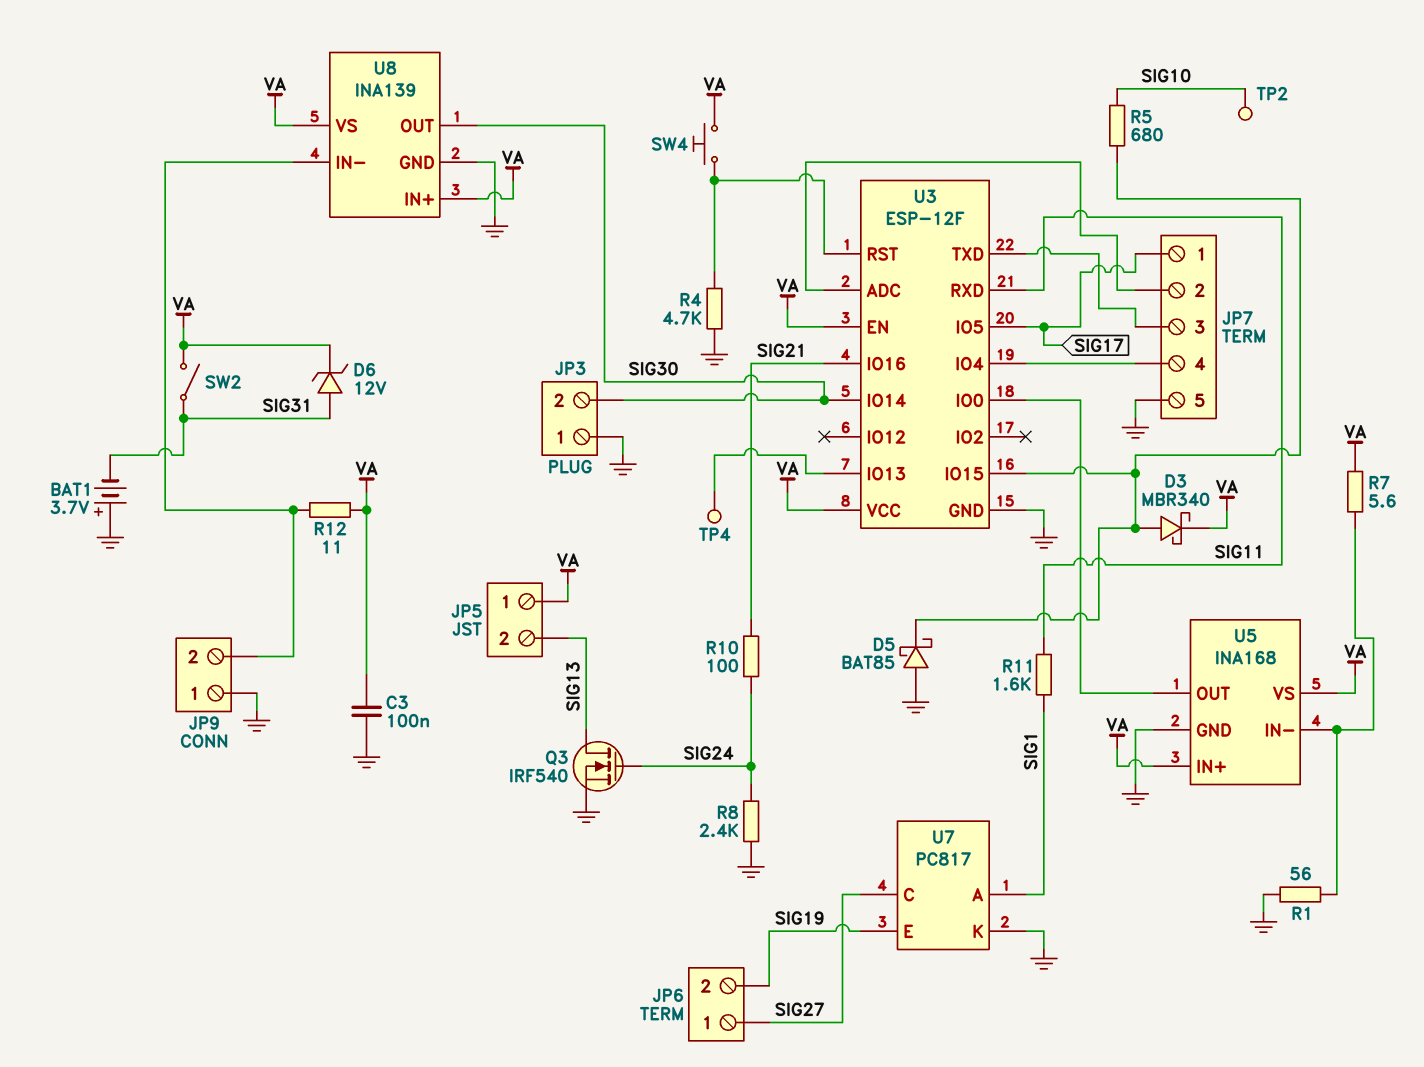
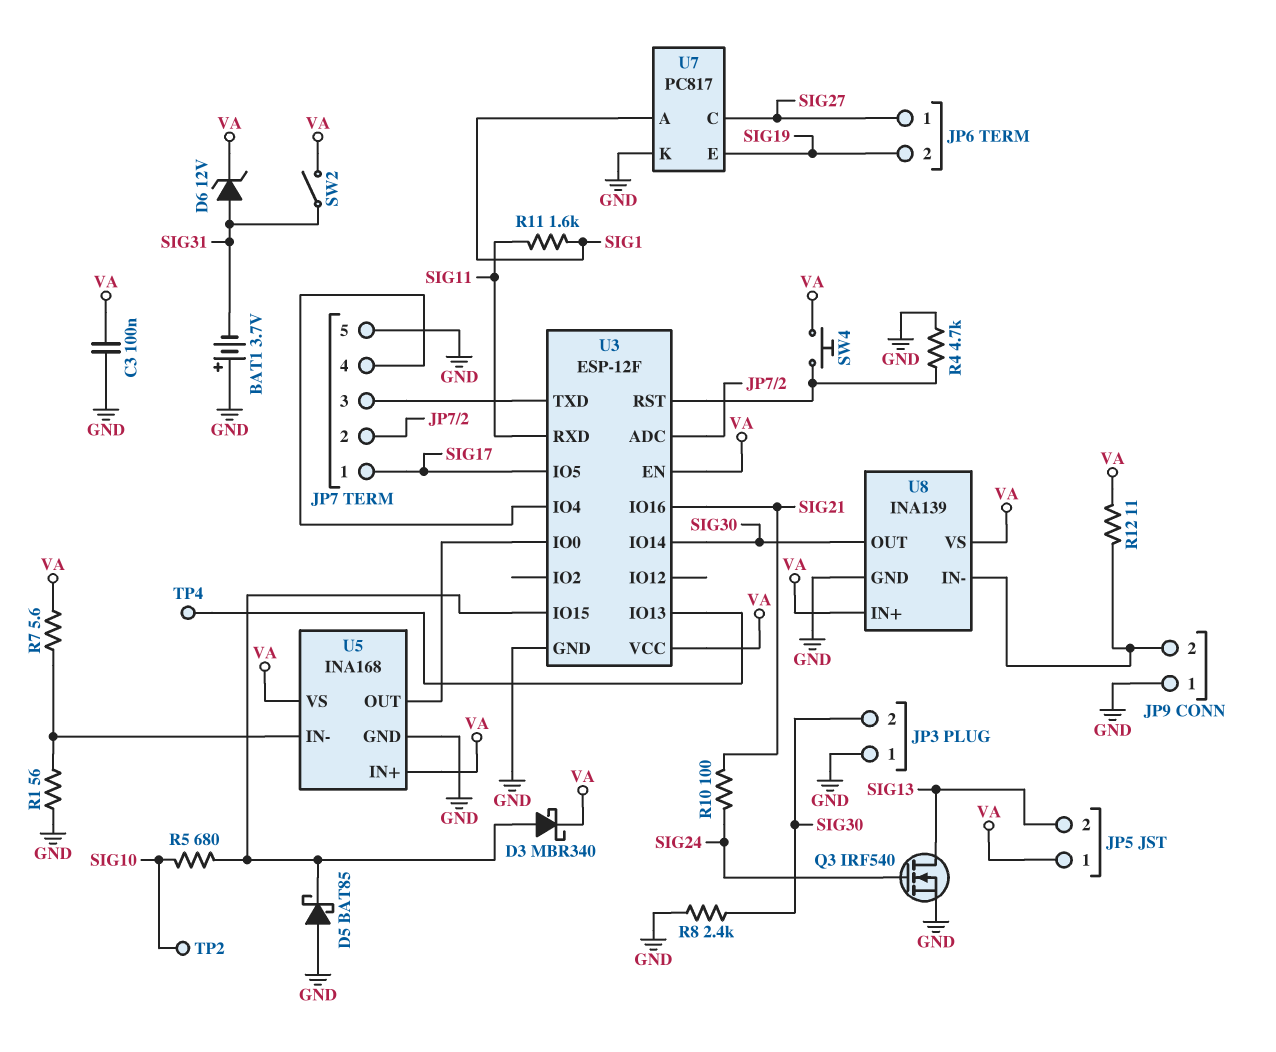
R8: 2.4k (GND, SIG24) -> 2.4k (GND, SIG30)

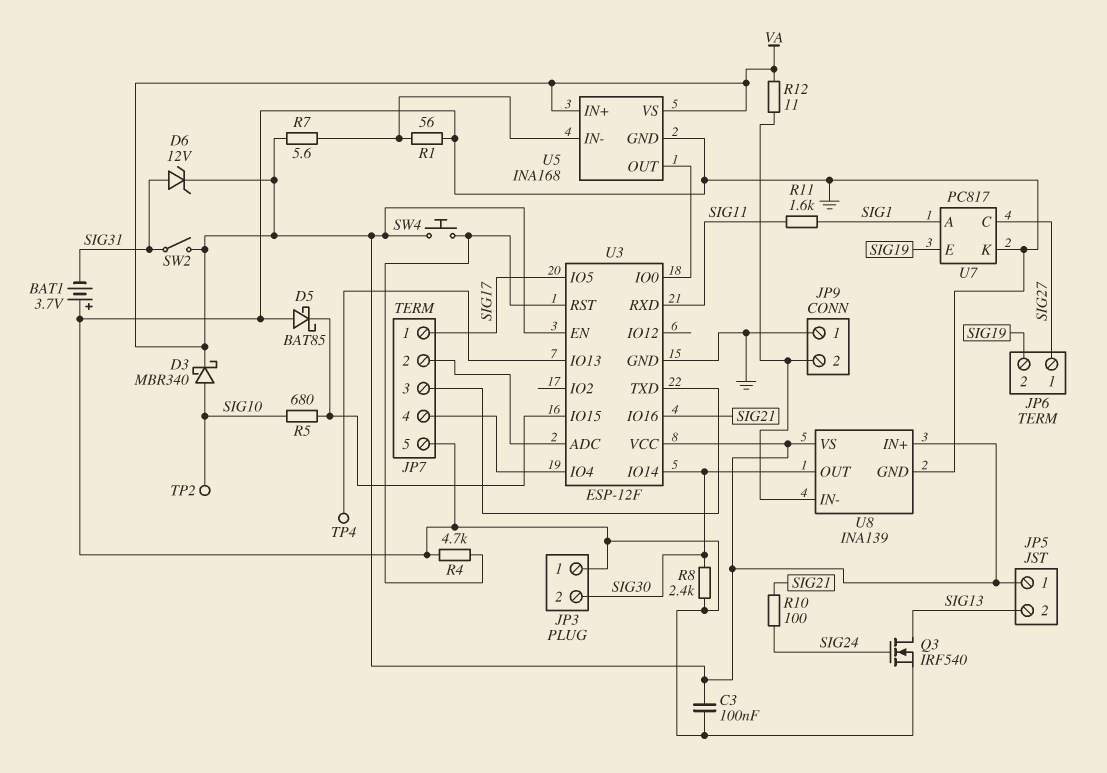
D3: schottky MBR340 (A U3/IO15, K VA) -> schottky MBR340 (A SIG10, K VA)

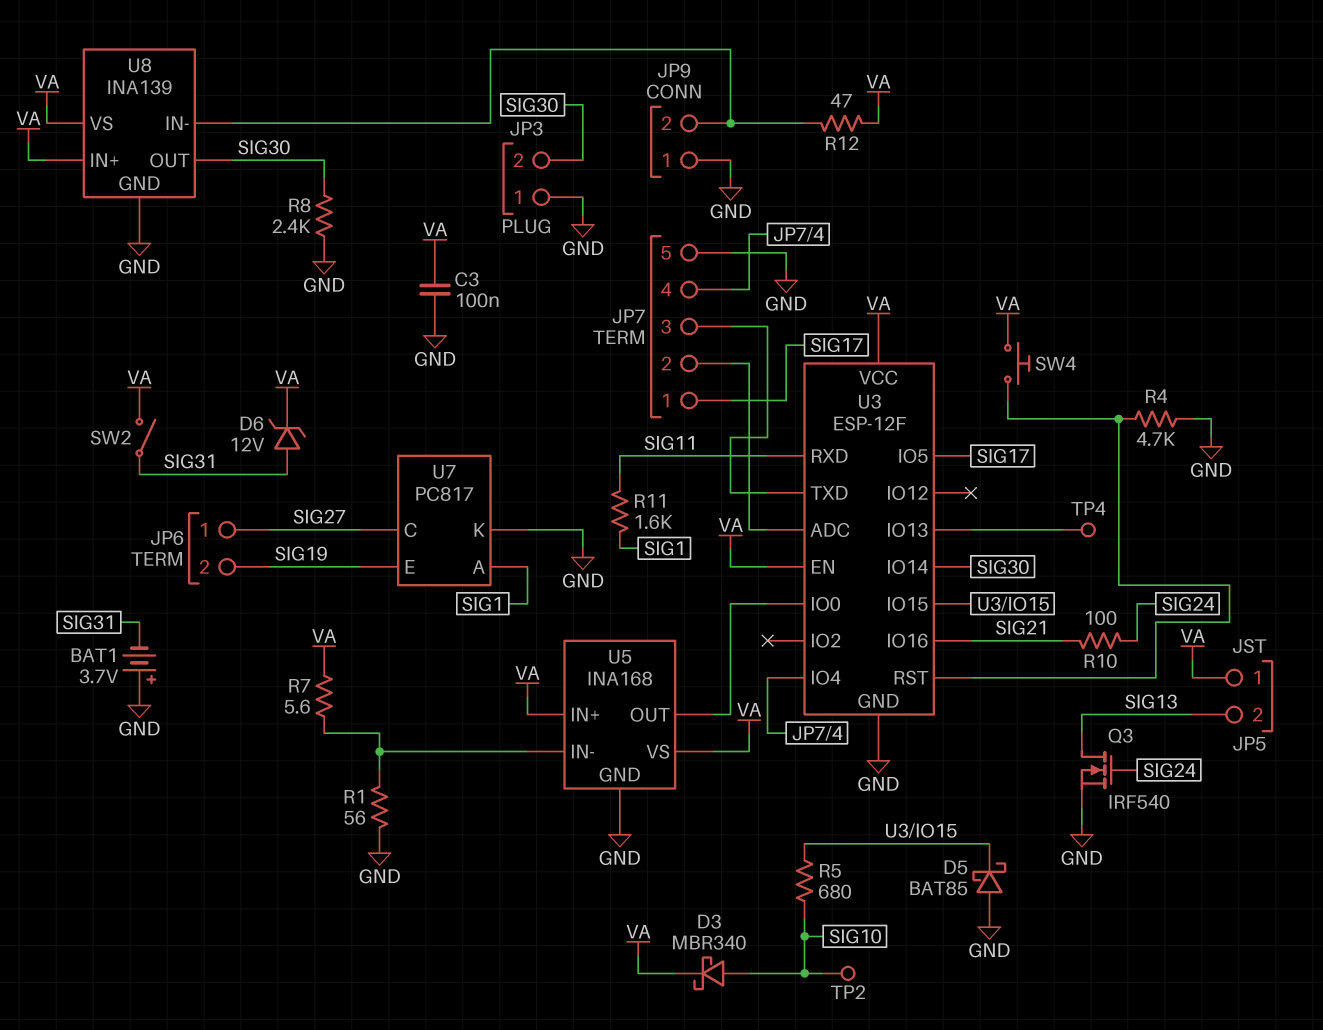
R12: 11 (JP9/2, VA) -> 47 (JP9/2, VA)

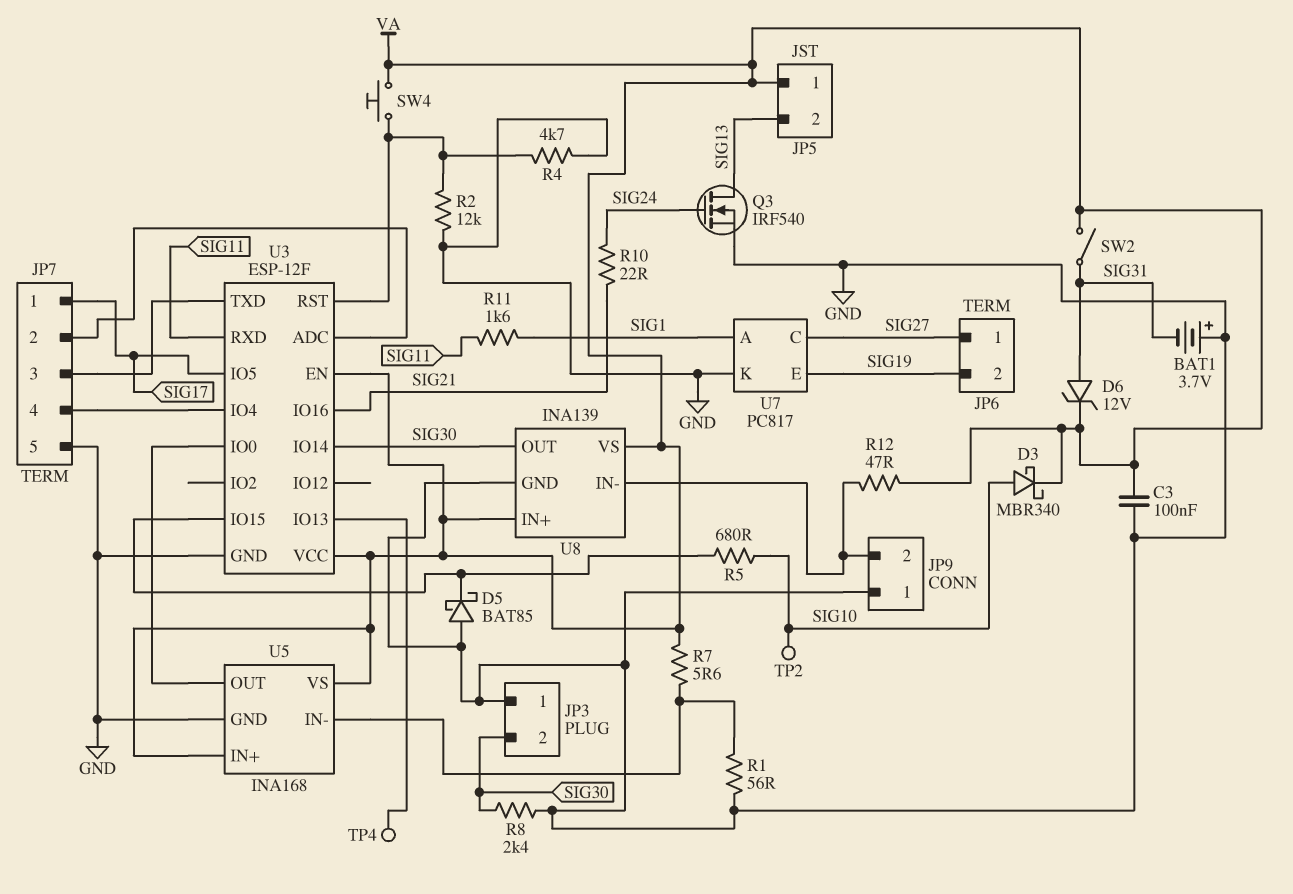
R2: none -> 12k (GND, U3/RST)
R10: 100 (SIG21, SIG24) -> 22 (SIG21, SIG24)

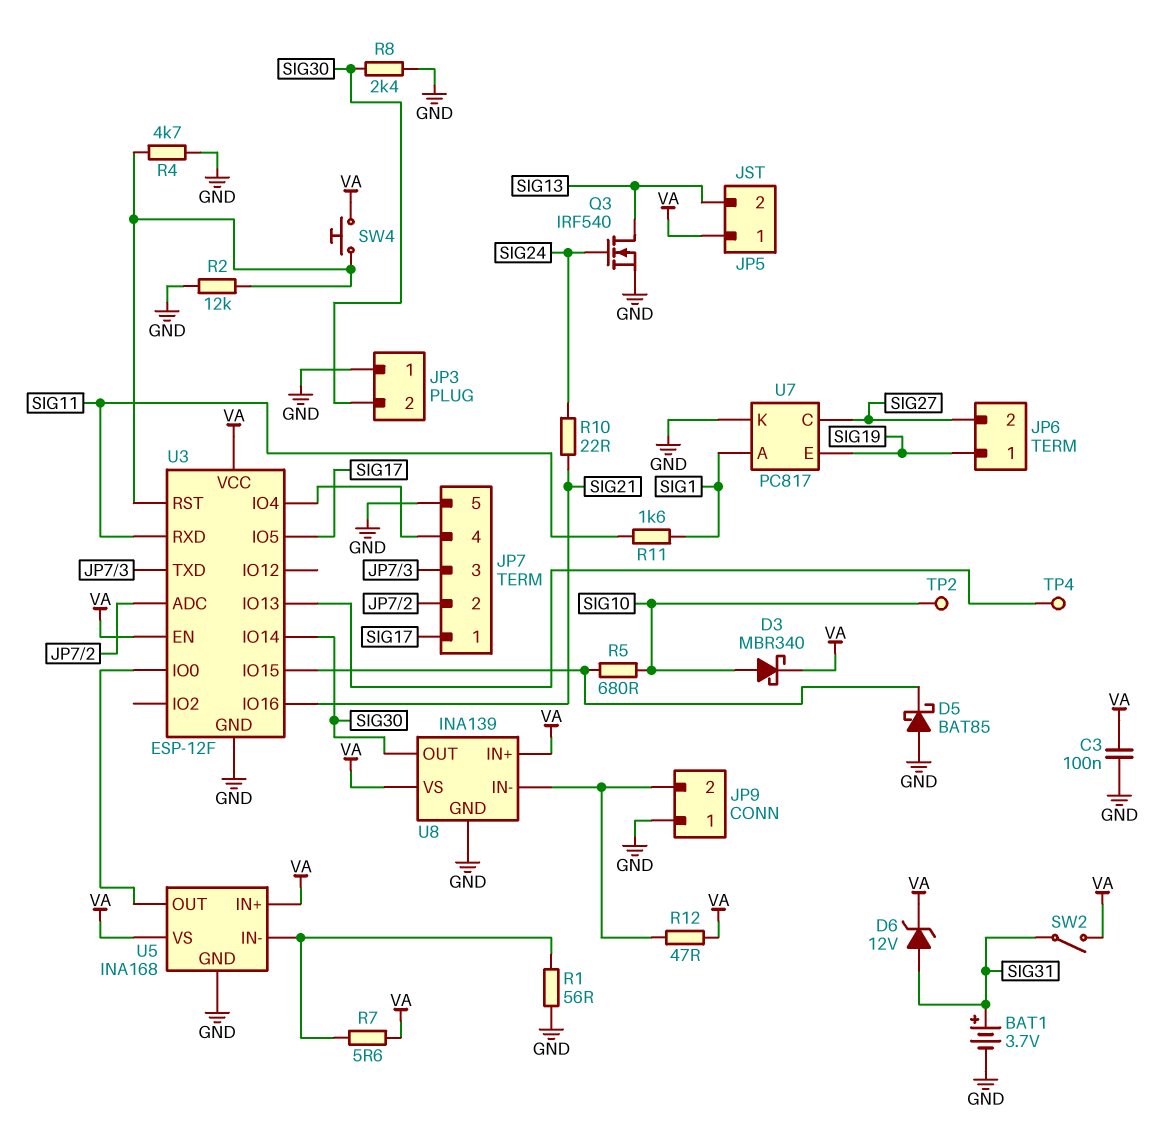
BAT1: 3.7V (plus GND, minus SIG31) -> 3.7V (plus SIG31, minus GND)
JP6 pin 1: SIG27 -> SIG19
JP6 pin 2: SIG19 -> SIG27

